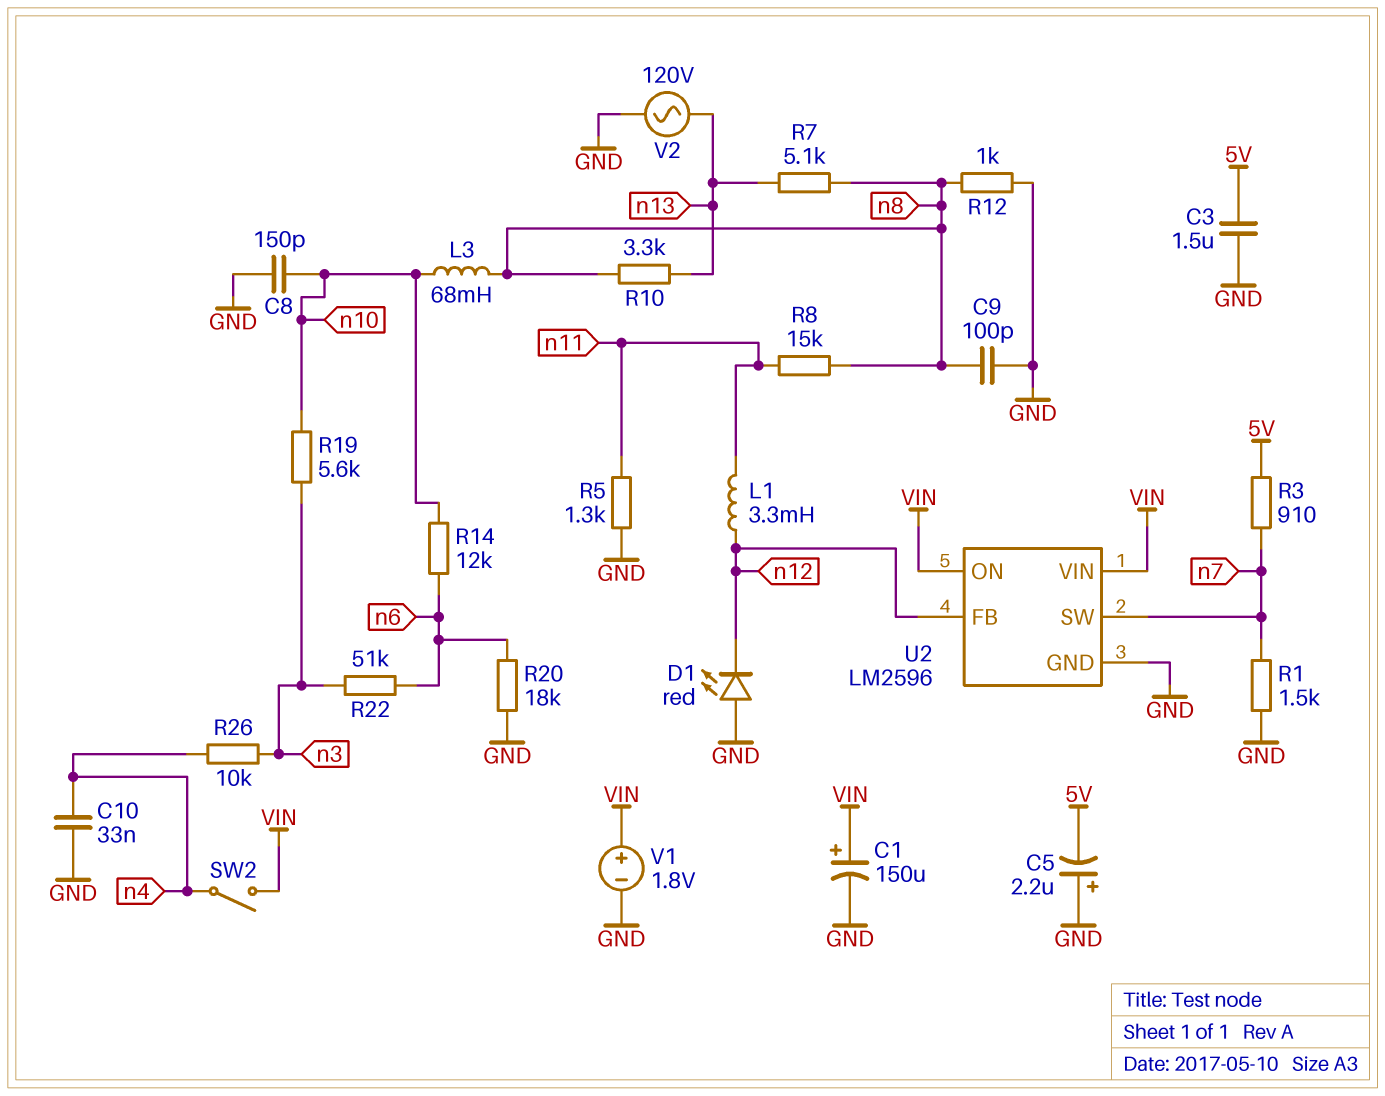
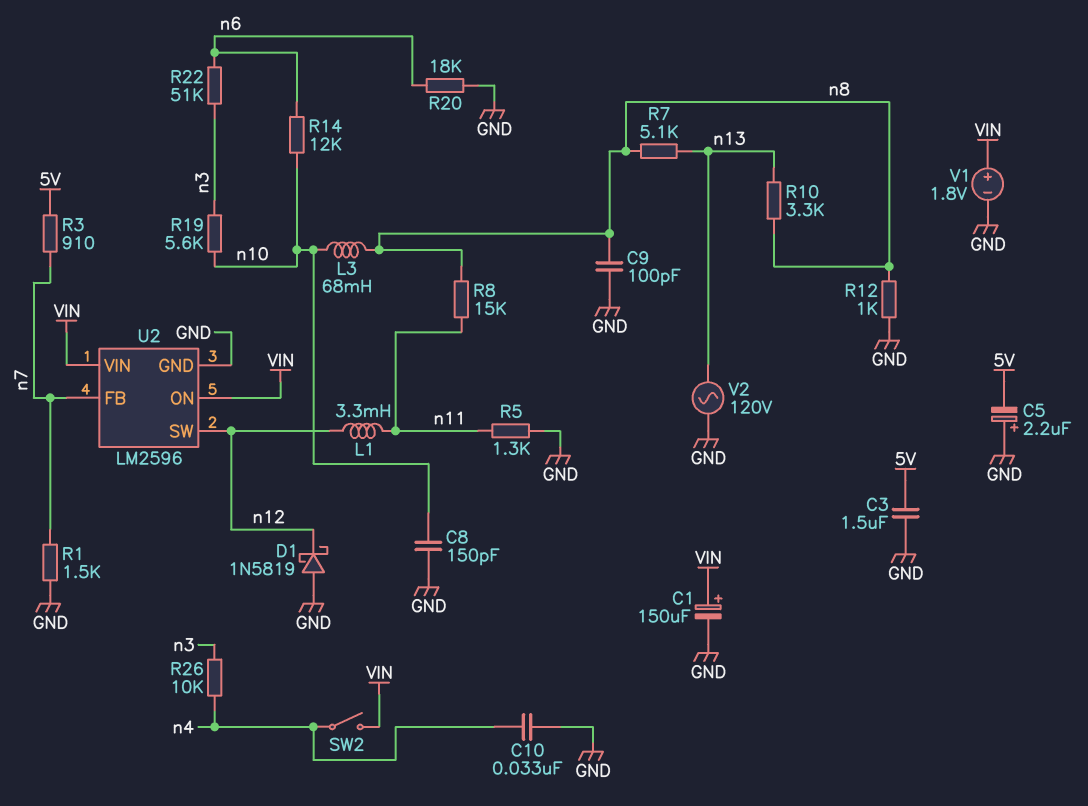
D1: LED red (A GND, K n12) -> schottky 1N5819 (A GND, K n12)
U2 pin FB: n12 -> n7
U2 pin SW: n7 -> n12

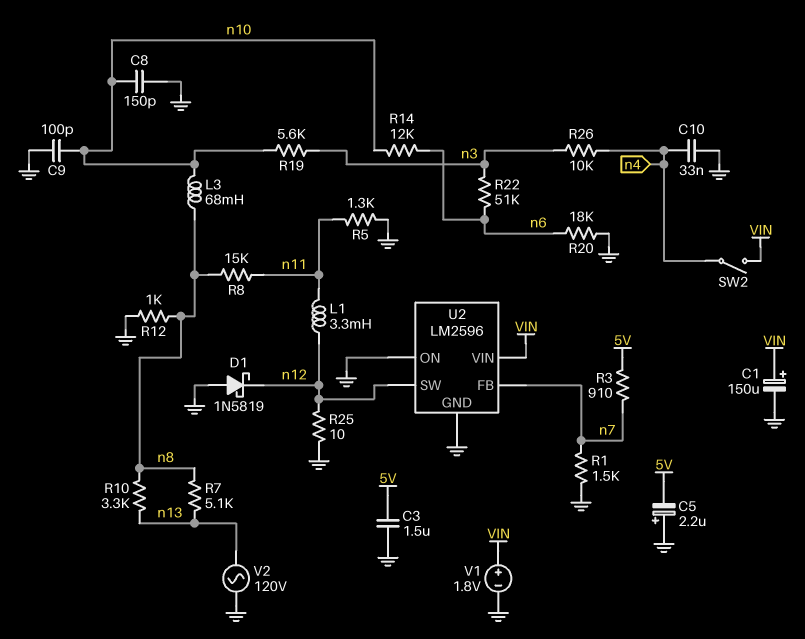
C9: 100pF (GND, n8) -> 100pF (GND, n10)
R25: none -> 10 (GND, n12)
U2 pin ON: VIN -> GND

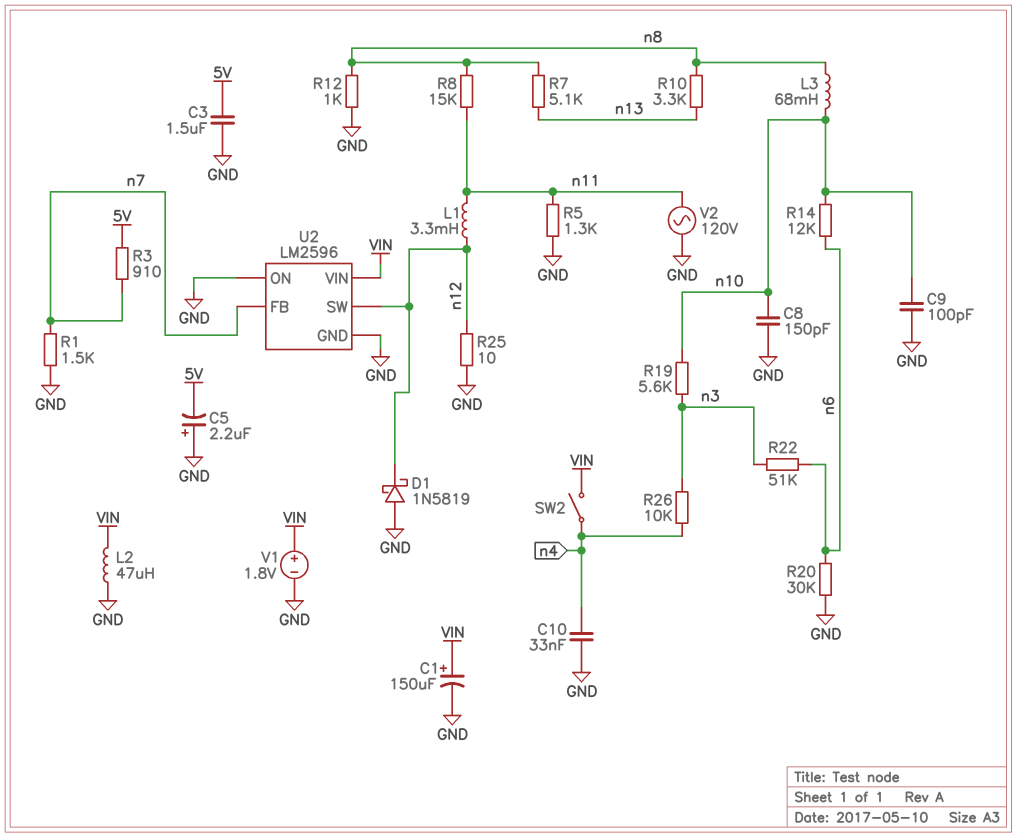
L2: none -> 47uH (GND, VIN)
R20: 18k (GND, n6) -> 30k (GND, n6)
V2: AC 120V (GND, n13) -> AC 120V (GND, n11)

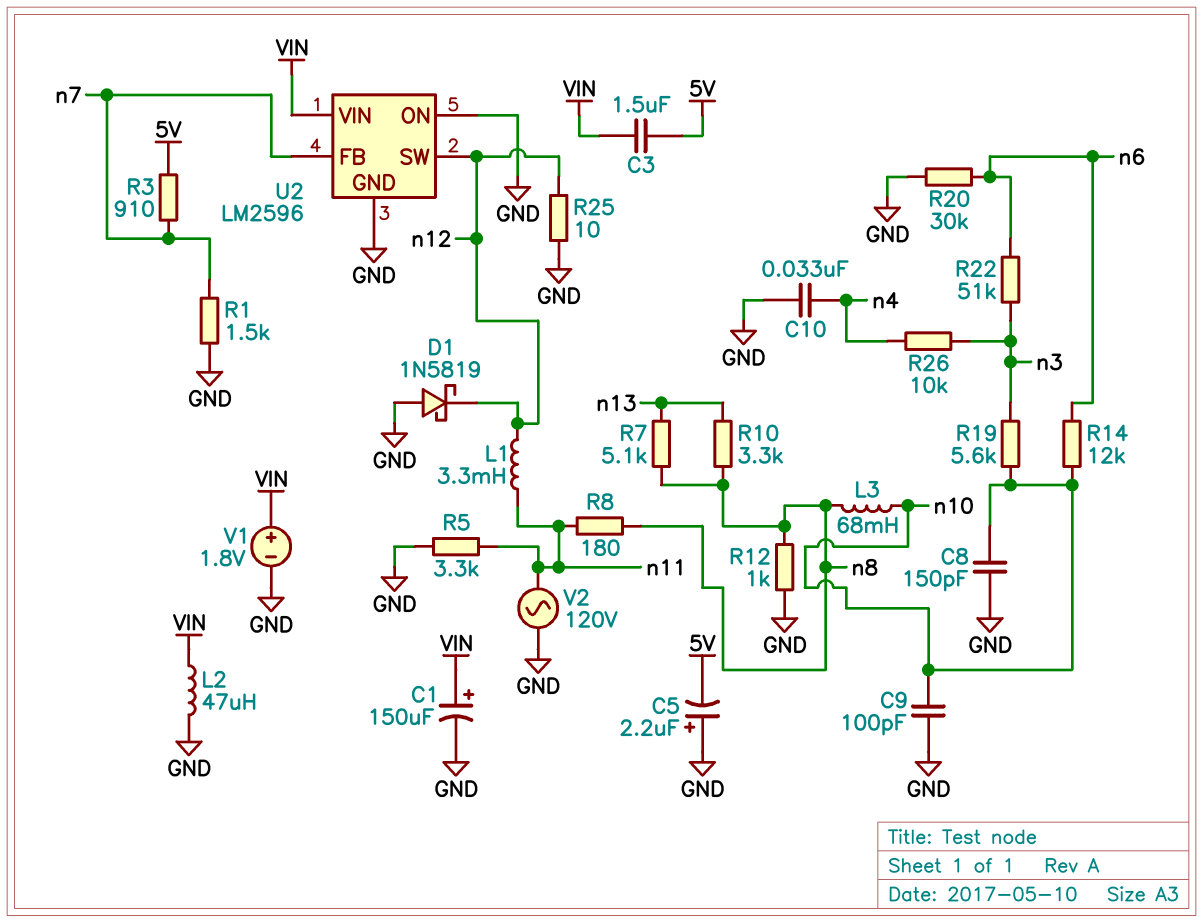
C3: 1.5uF (5V, GND) -> 1.5uF (5V, VIN)
R5: 1.3k (GND, n11) -> 3.3k (GND, n11)
R8: 15k (n8, n11) -> 180 (n8, n11)
SW2: switch (VIN, n4) -> none

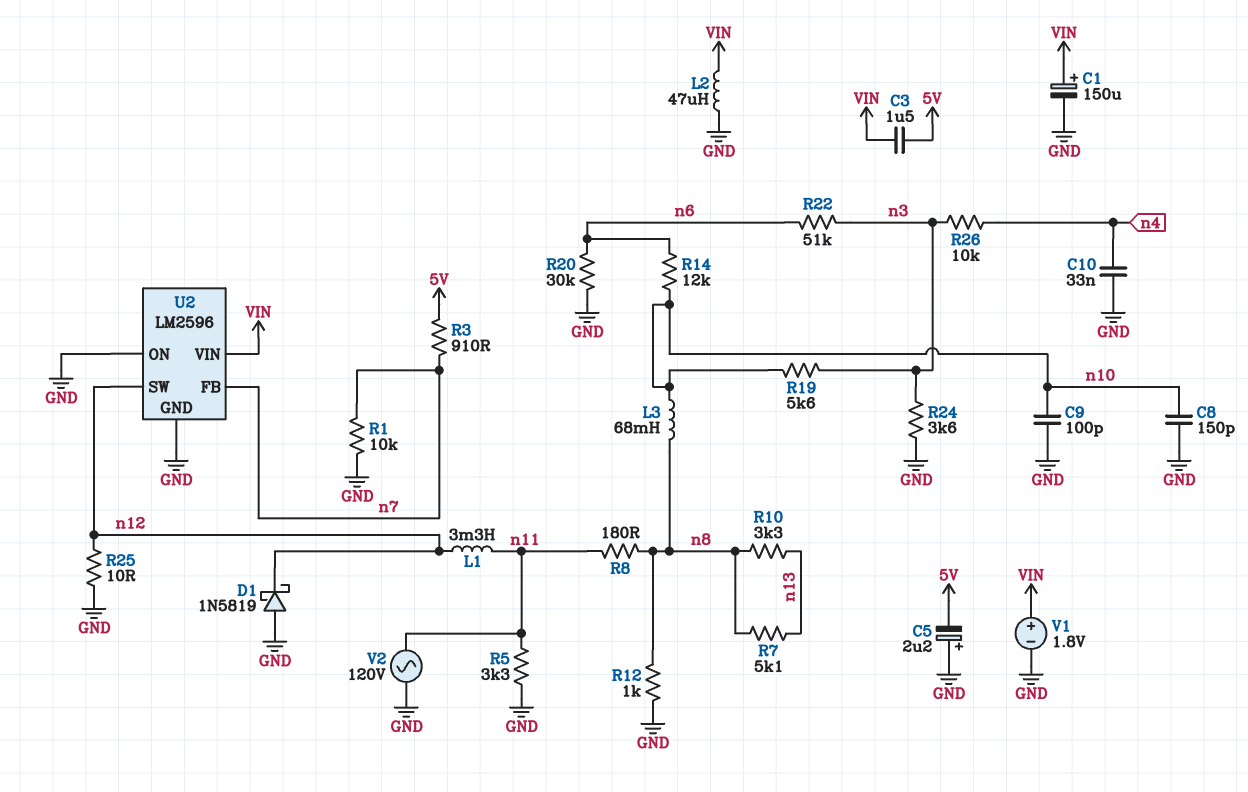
R1: 1.5k (GND, n7) -> 10k (GND, n7)
R24: none -> 3.6k (GND, n3)

